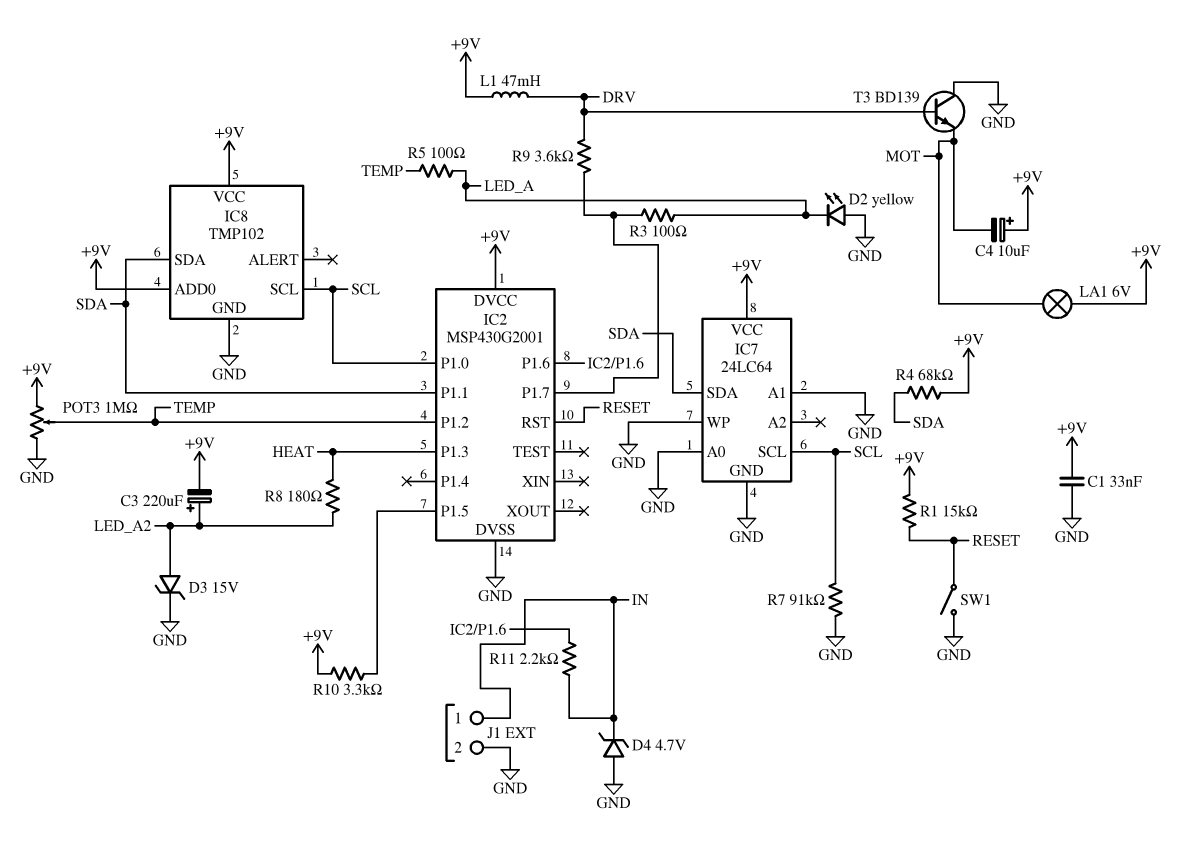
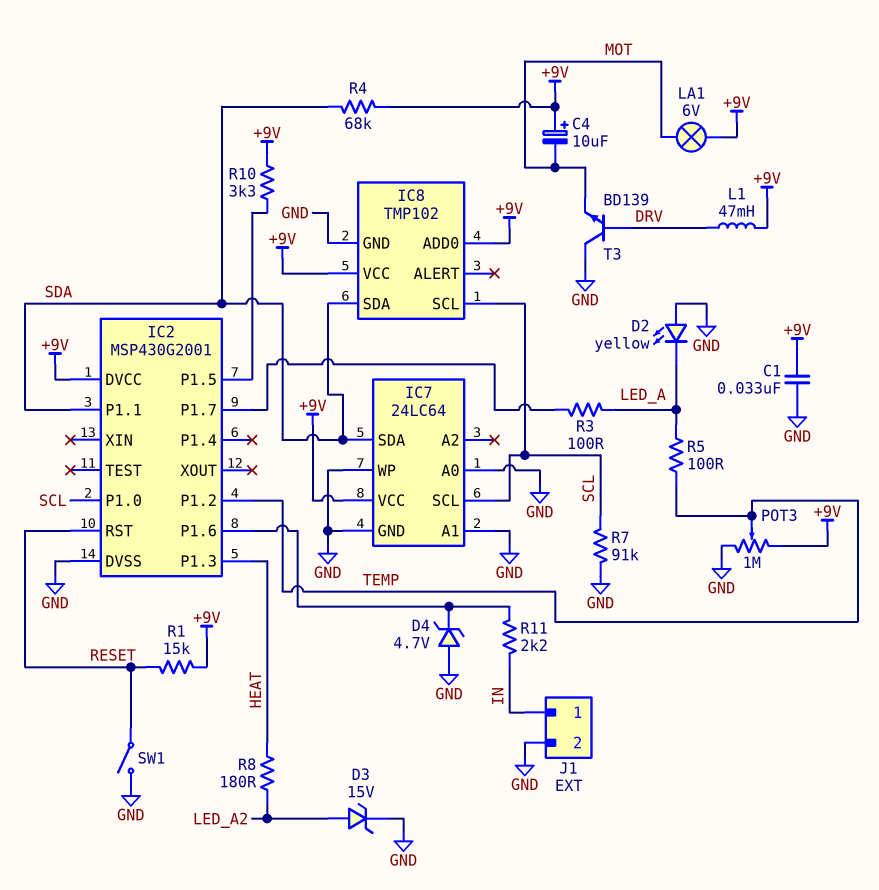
C3: 220uF (plus LED_A2, minus +9V) -> none
D4: zener 4.7V (A GND, K IN) -> zener 4.7V (A GND, K IC2/P1.6)
R9: 3.6k (DRV, IC2/P1.7) -> none

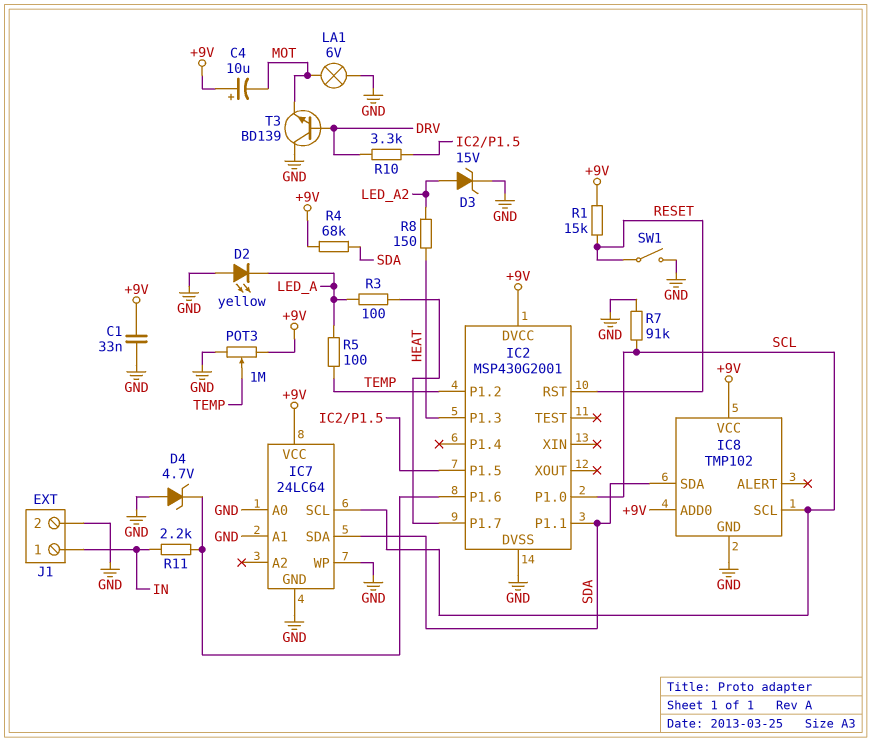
L1: 47mH (+9V, DRV) -> none
LA1: lamp 6V (+9V, MOT) -> lamp 6V (GND, MOT)
R8: 180 (HEAT, LED_A2) -> 150 (HEAT, LED_A2)
R10: 3.3k (+9V, IC2/P1.5) -> 3.3k (DRV, IC2/P1.5)

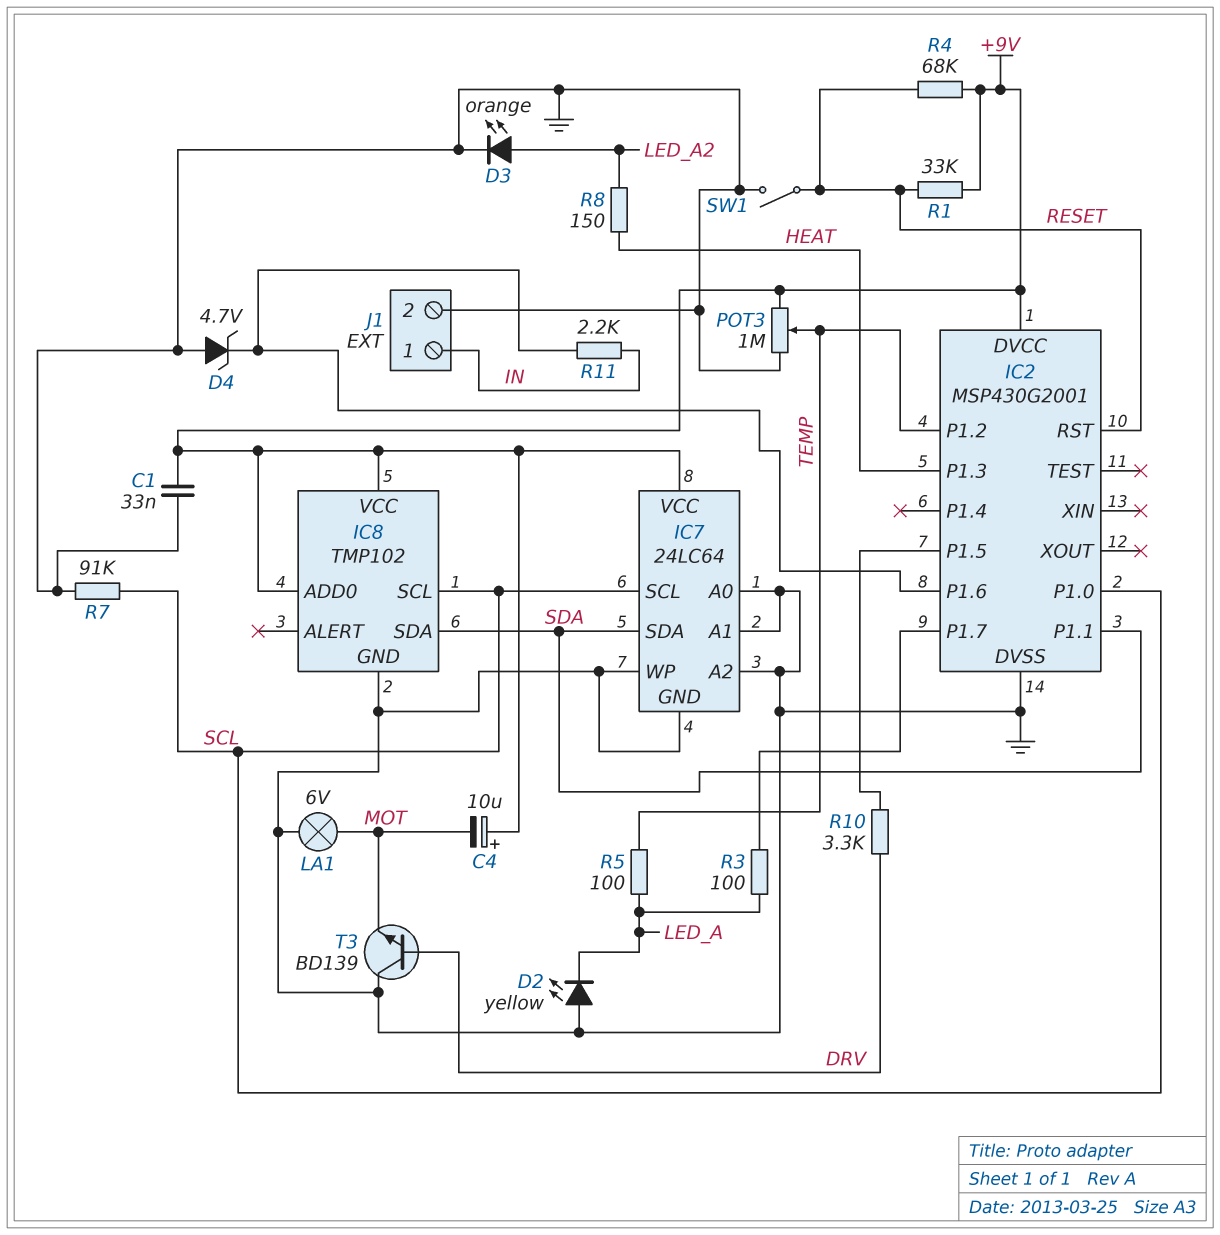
D3: zener 15V (A LED_A2, K GND) -> LED orange (A LED_A2, K GND)
IC7 pin A2: none -> GND
R1: 15k (+9V, RESET) -> 33k (+9V, RESET)
R4: 68k (+9V, SDA) -> 68k (+9V, RESET)

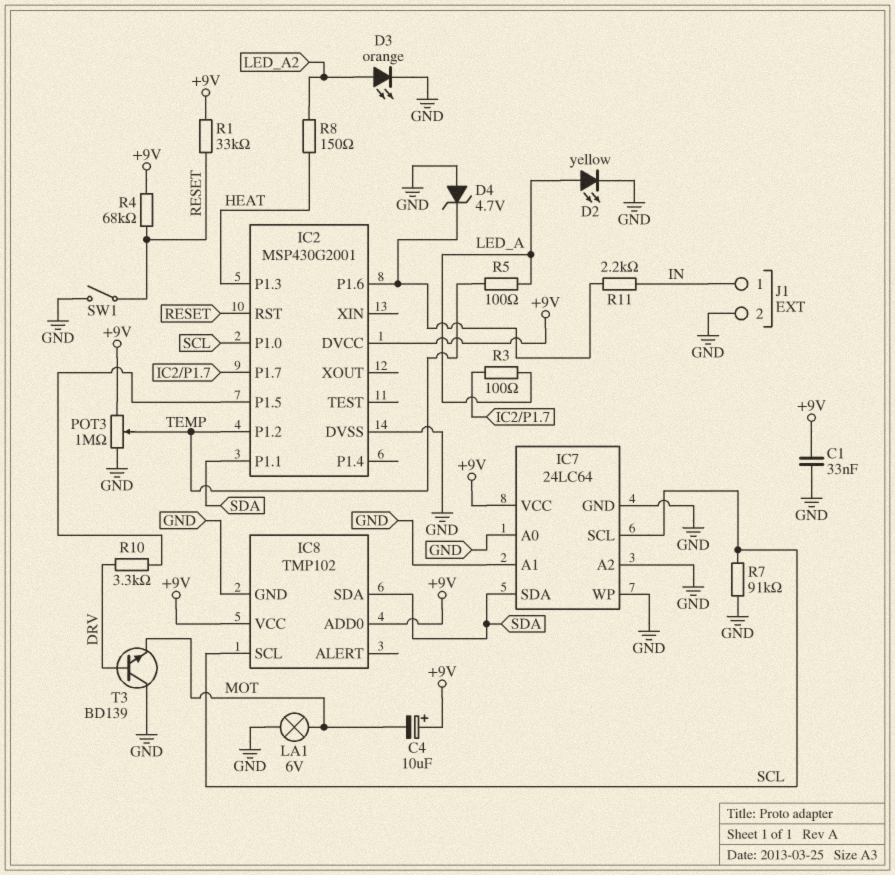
D2: LED yellow (A GND, K LED_A) -> LED yellow (A LED_A, K GND)

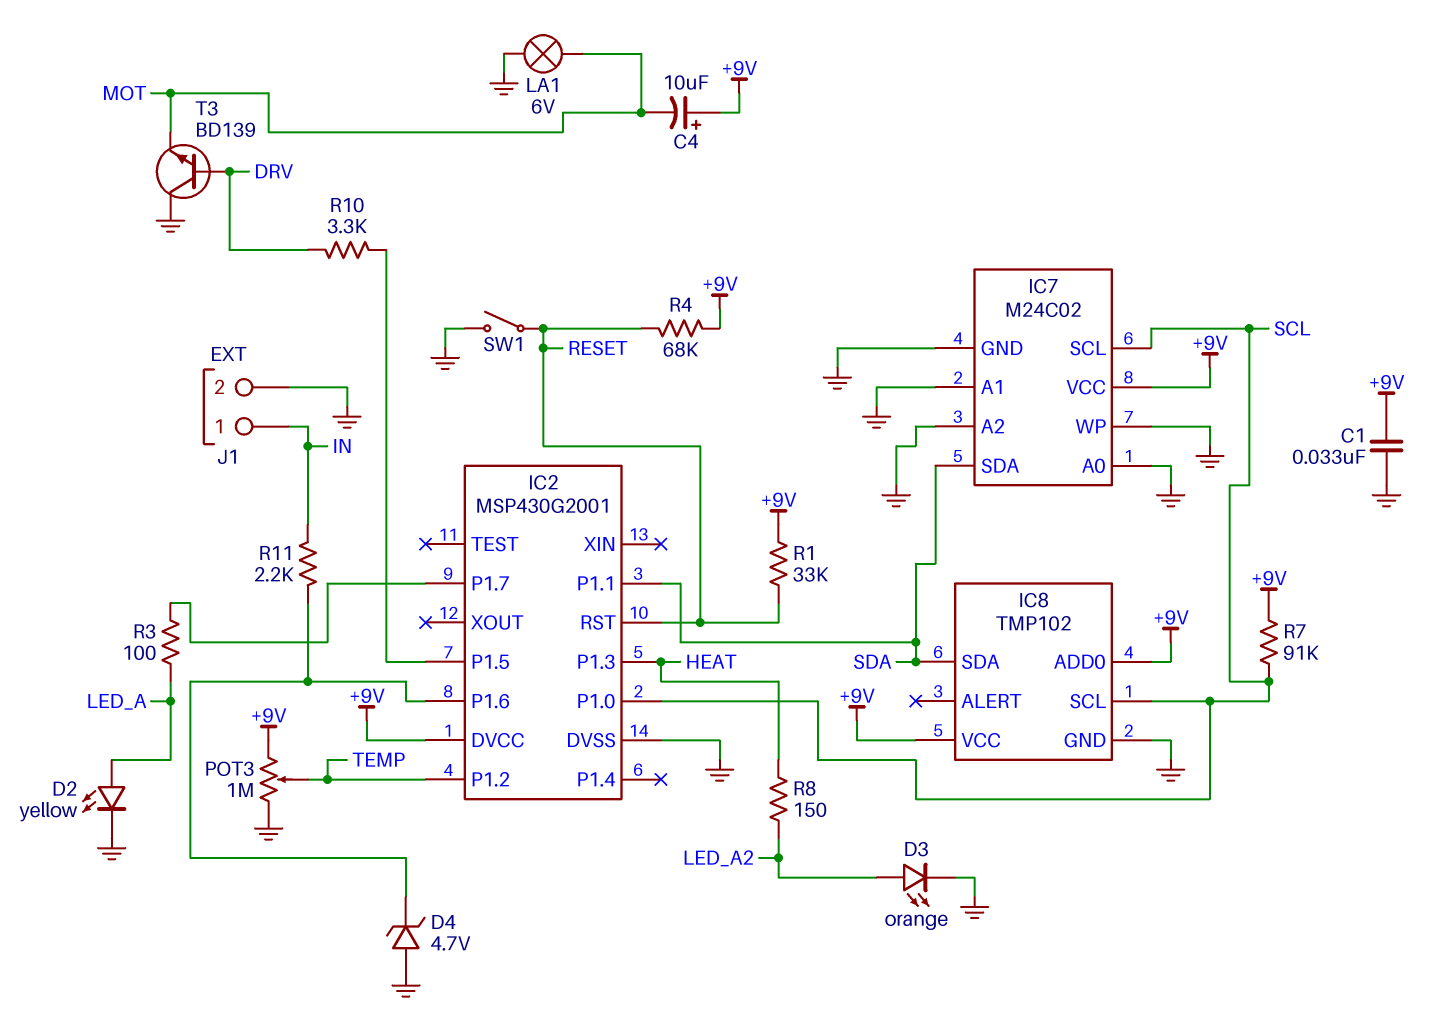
IC7: 24LC64 -> M24C02
R5: 100 (LED_A, TEMP) -> none
R7: 91k (GND, SCL) -> 91k (+9V, SCL)

